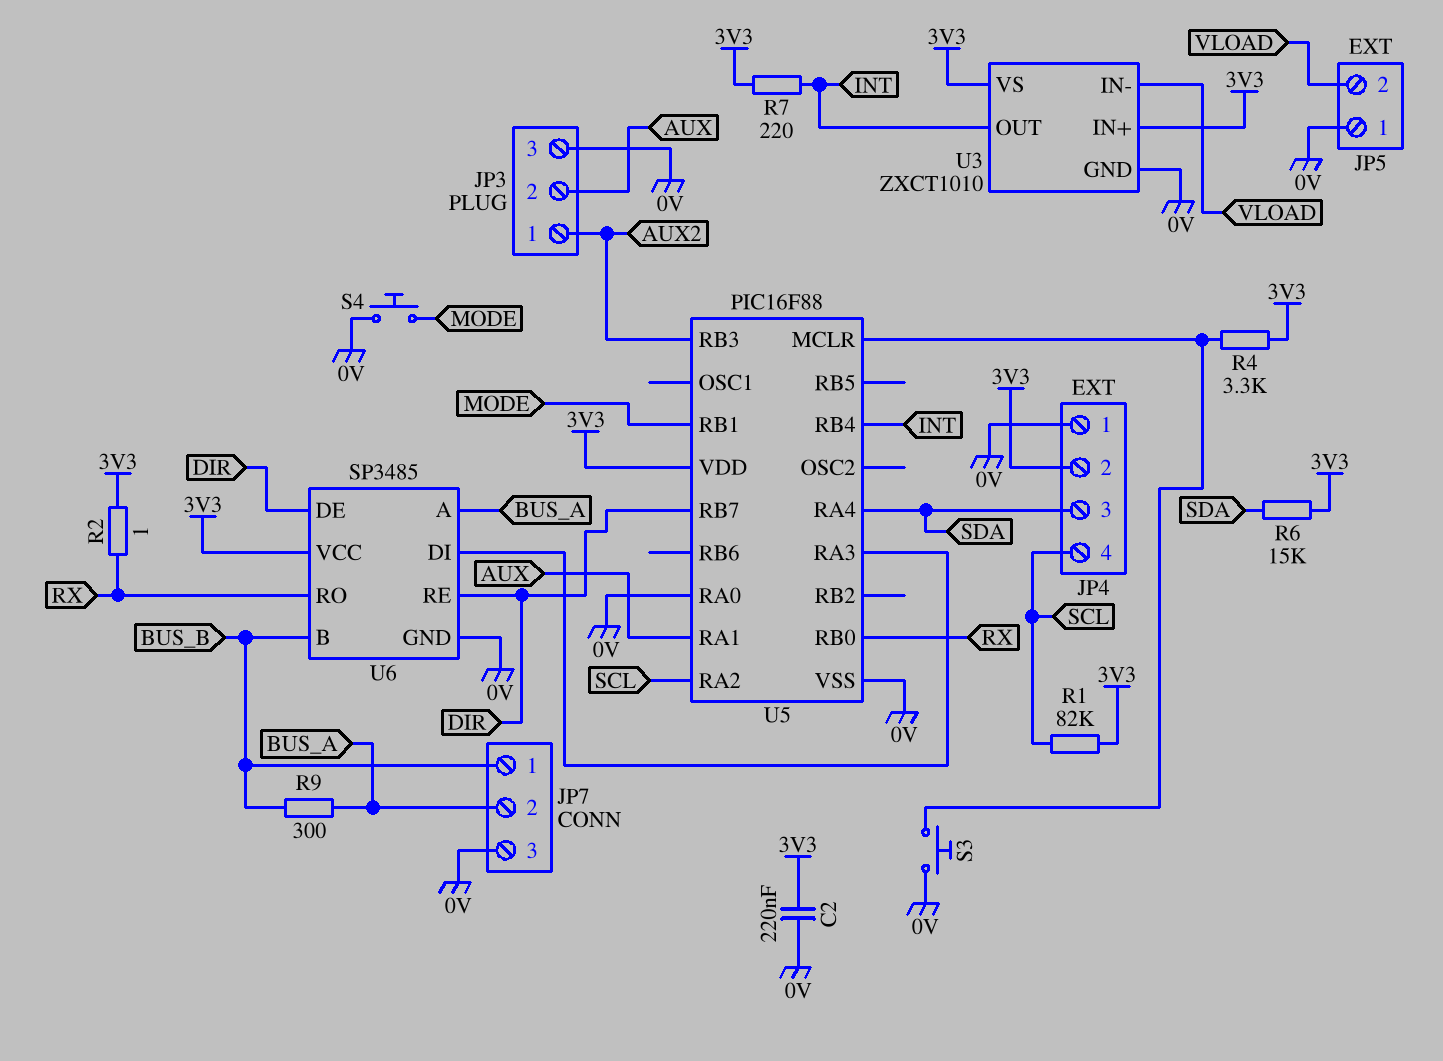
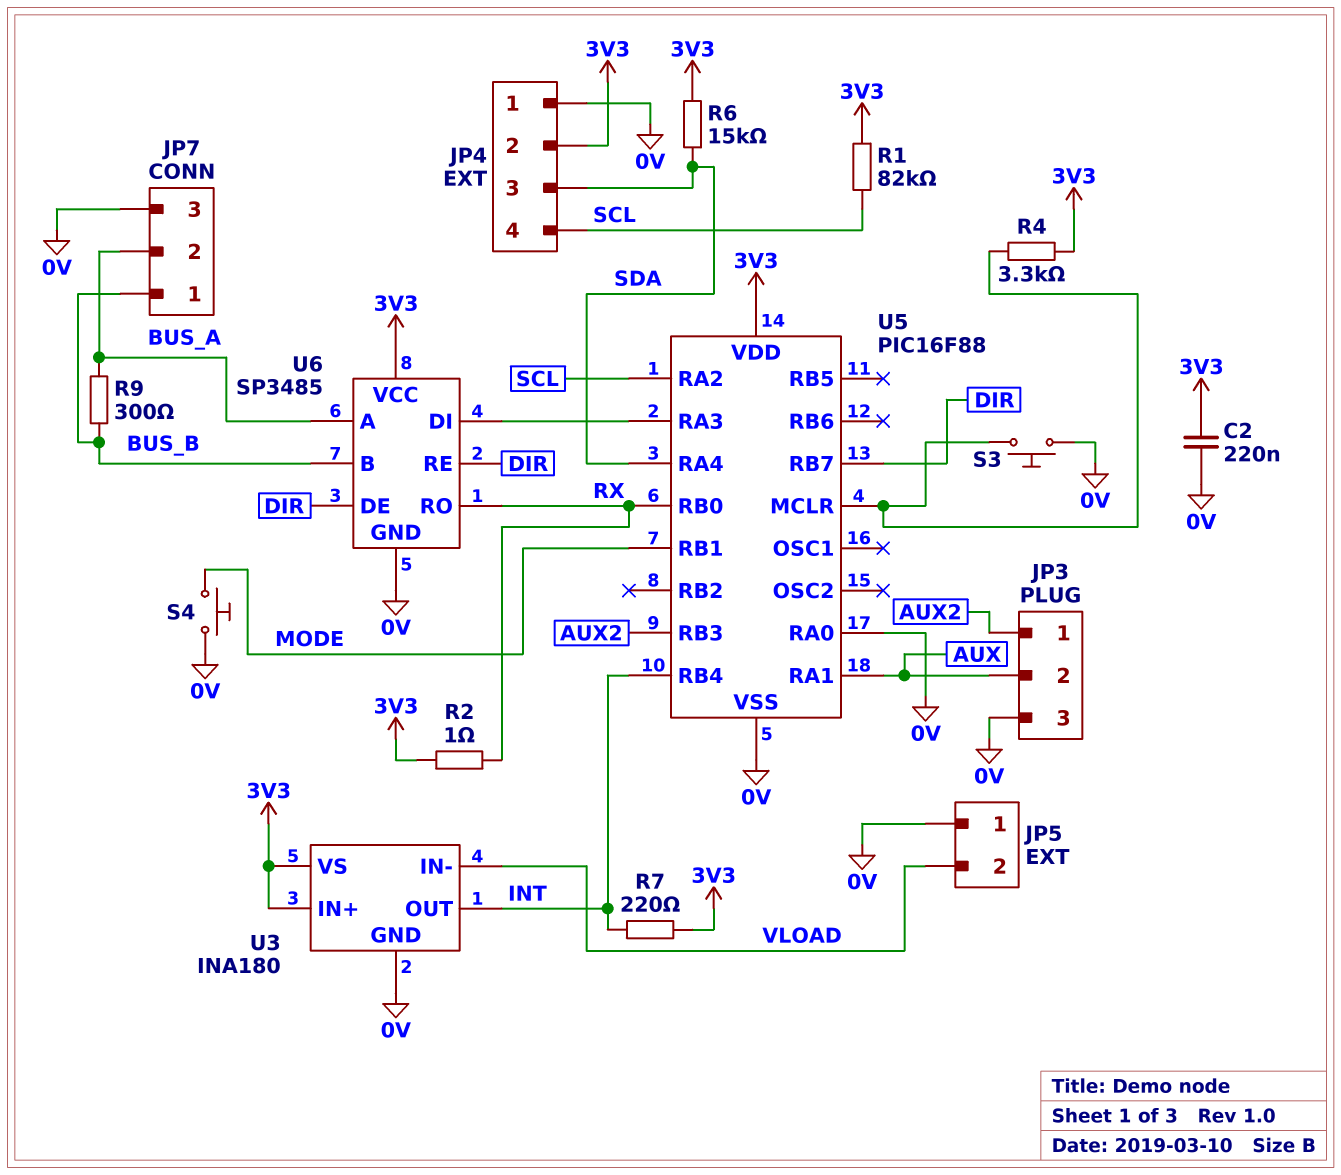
U3: ZXCT1010 -> INA180

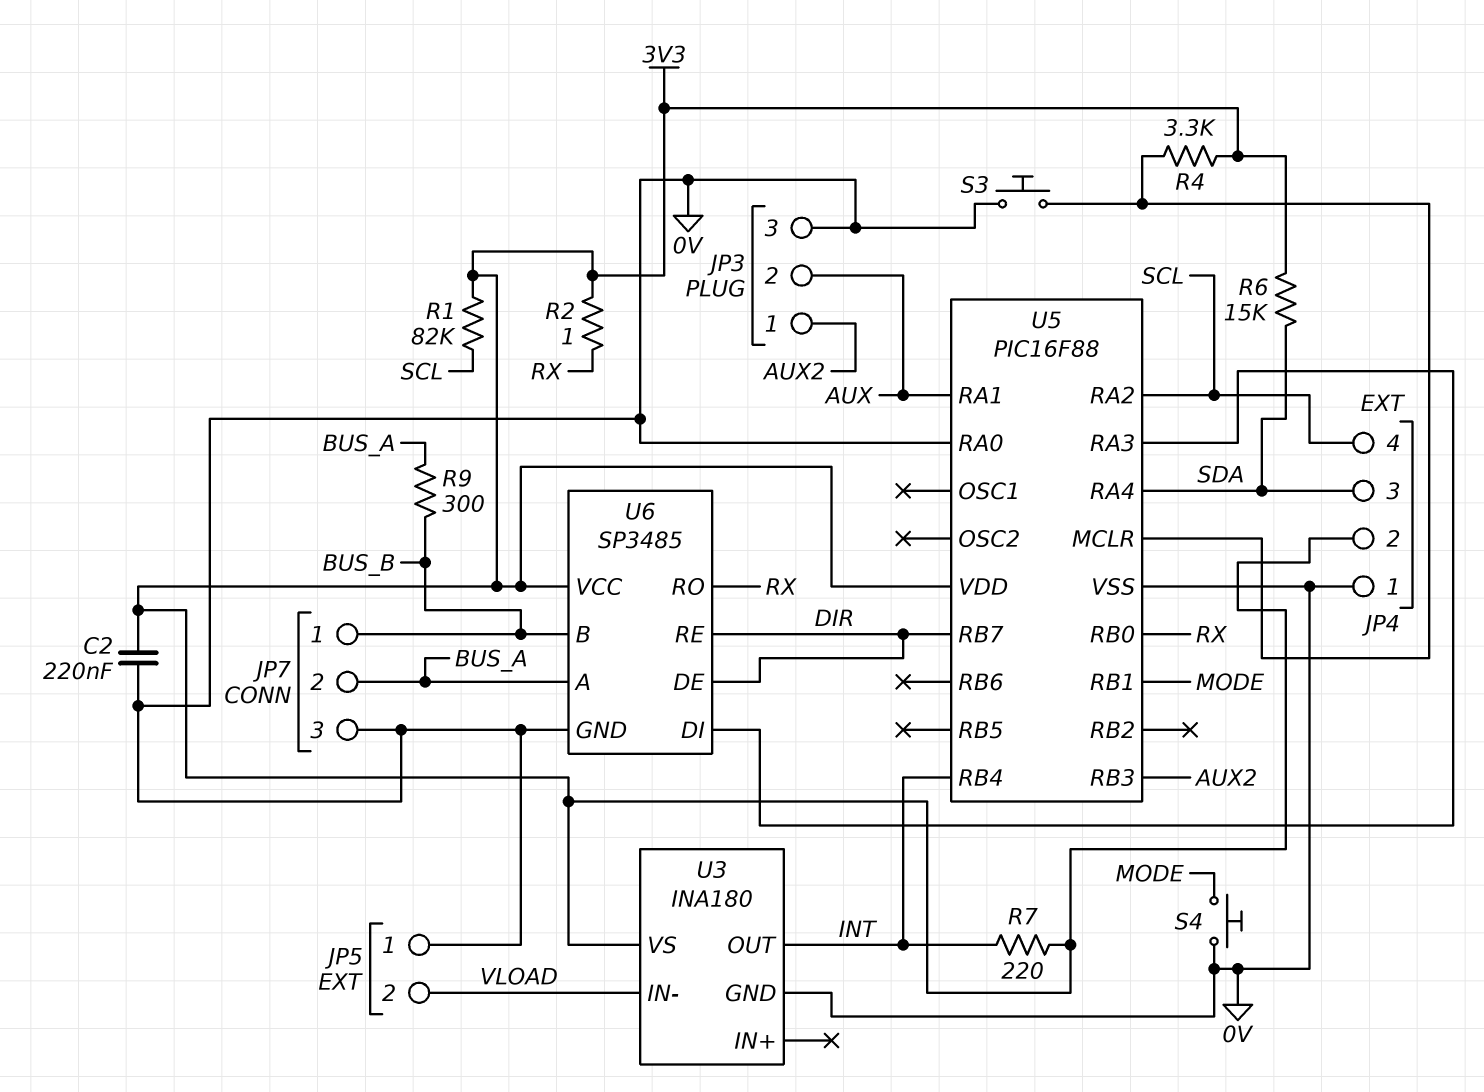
U3 pin IN+: 3V3 -> none

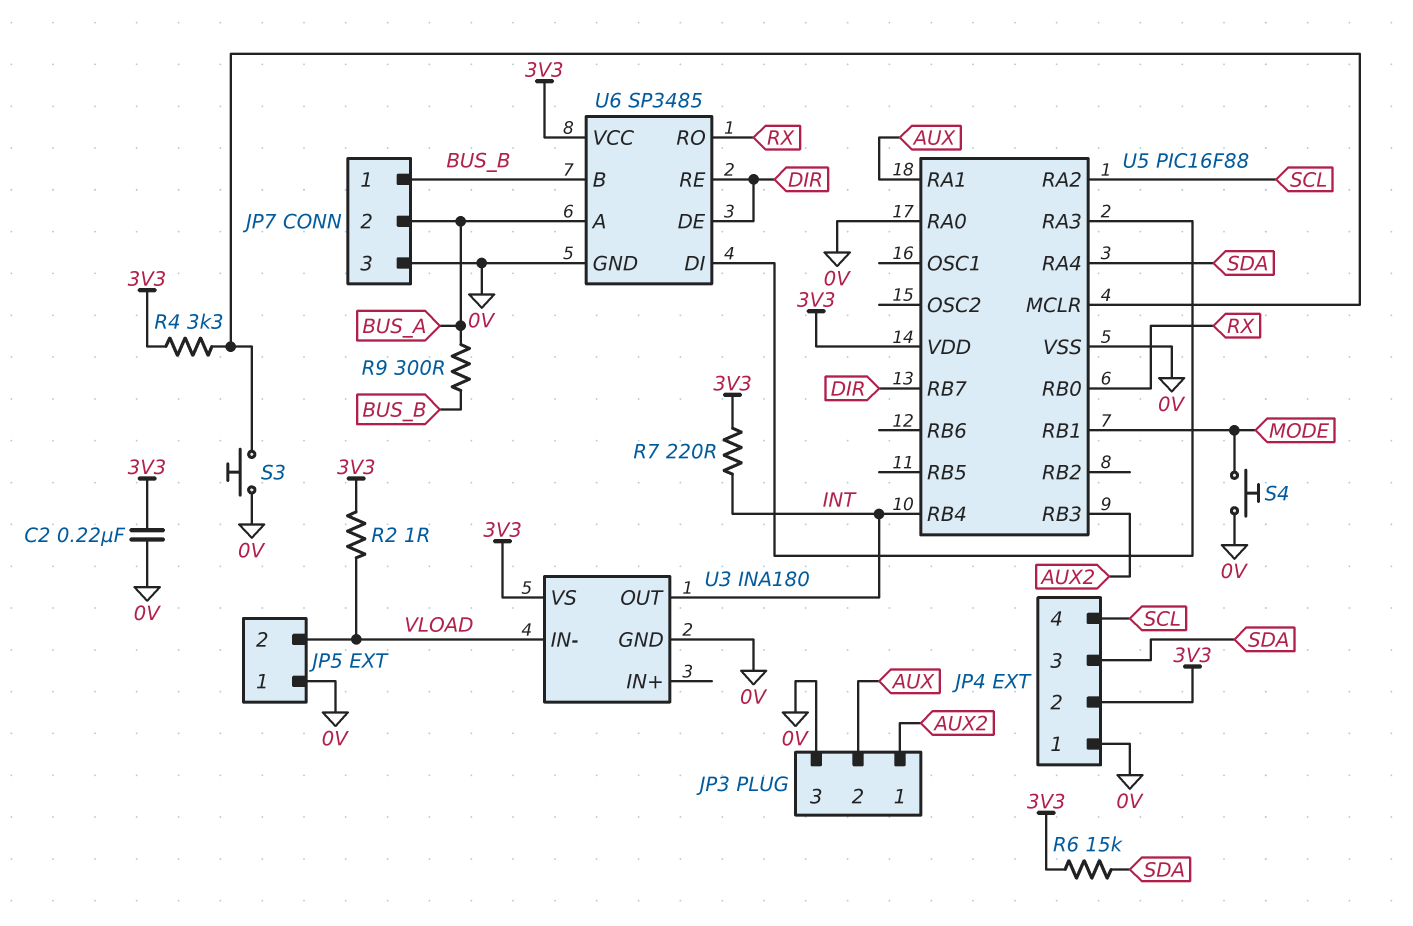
R1: 82k (3V3, SCL) -> none
R2: 1 (3V3, RX) -> 1 (3V3, VLOAD)

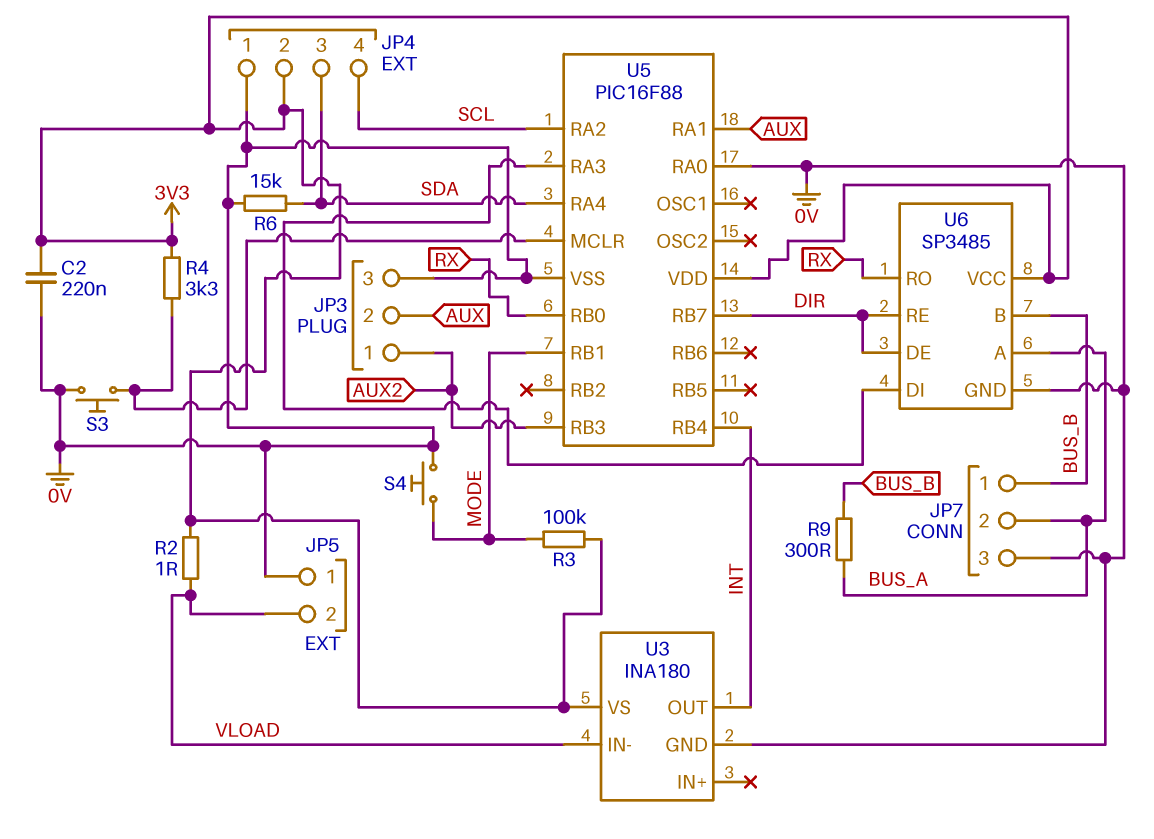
R3: none -> 100k (3V3, MODE)
R6: 15k (3V3, SDA) -> 15k (0V, SDA)
R7: 220 (3V3, INT) -> none

